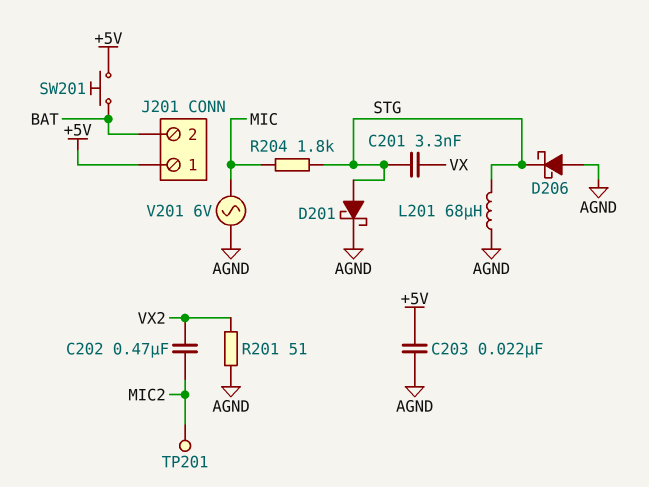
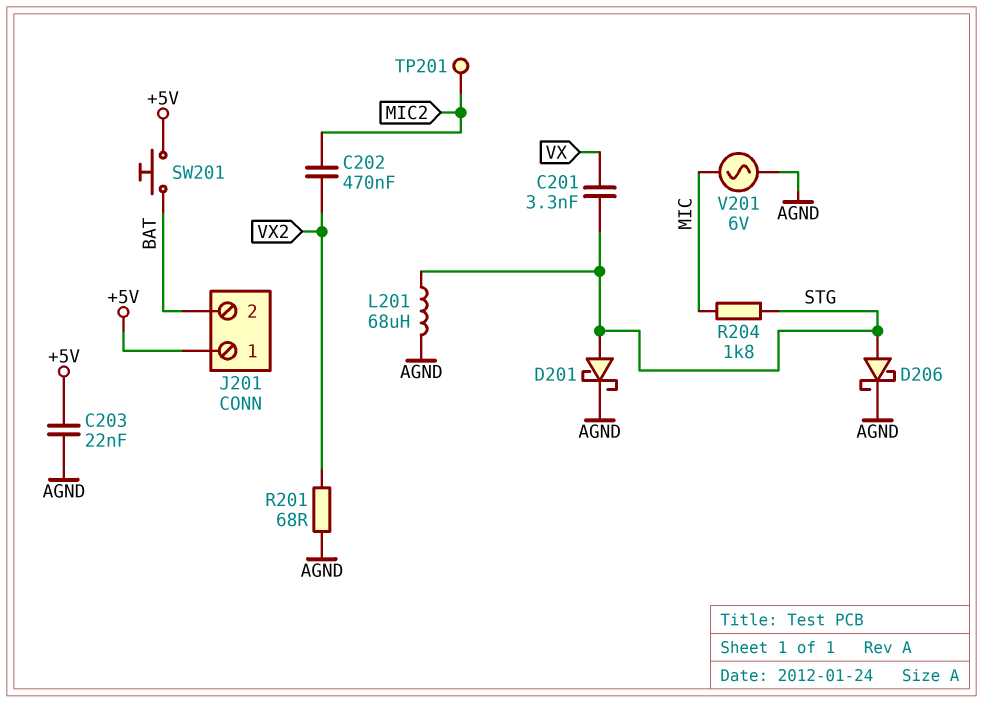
D206: schottky (A AGND, K STG) -> schottky (A STG, K AGND)
R201: 51 (AGND, VX2) -> 68 (AGND, VX2)

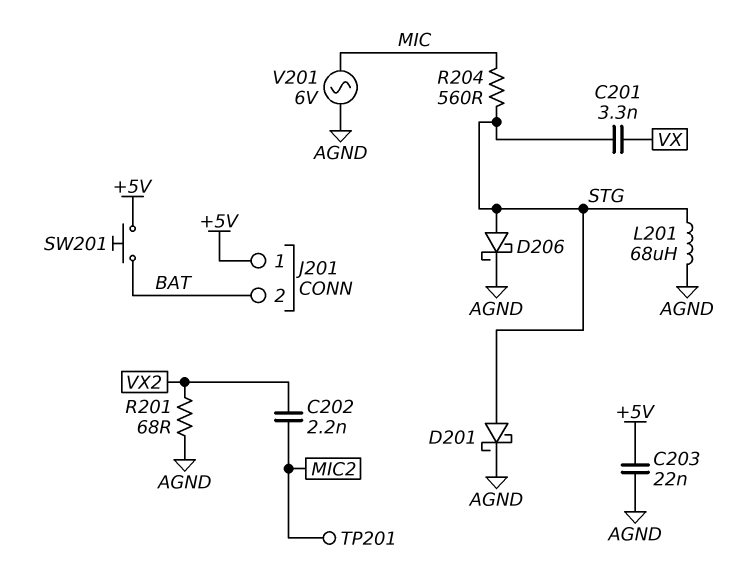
C202: 470nF (MIC2, VX2) -> 2.2nF (MIC2, VX2)
R204: 1.8k (MIC, STG) -> 560 (MIC, STG)

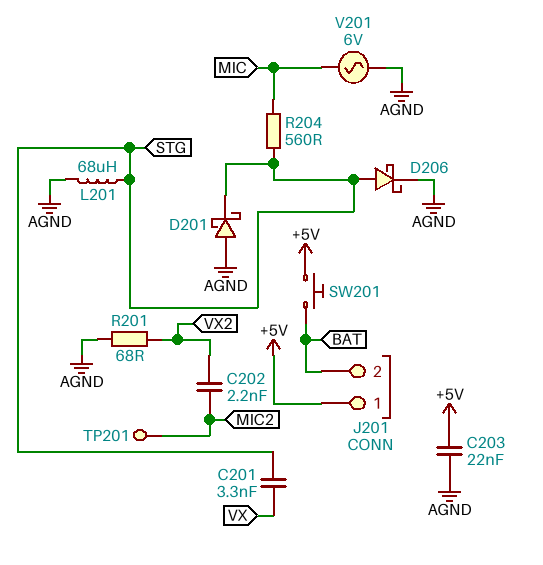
D201: schottky (A STG, K AGND) -> schottky (A AGND, K STG)

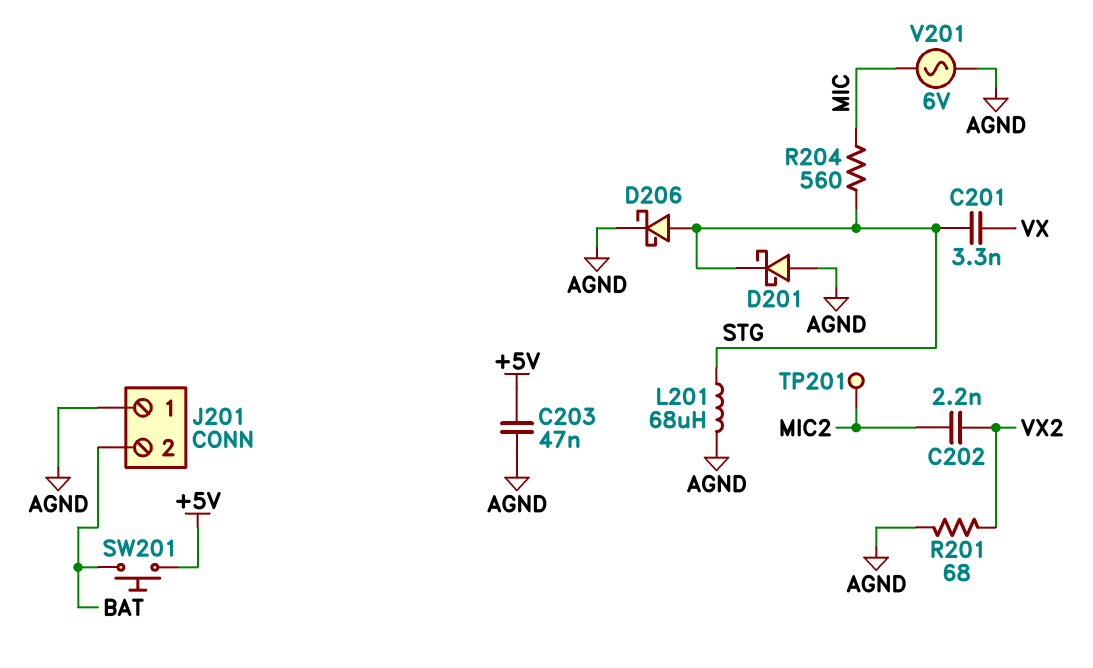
C203: 22nF (+5V, AGND) -> 47nF (+5V, AGND)
J201 pin 1: +5V -> AGND

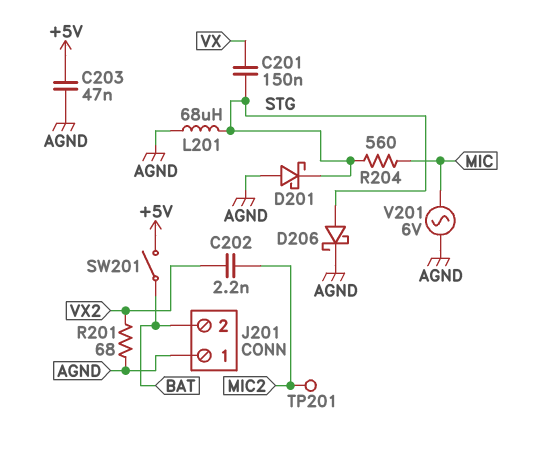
C201: 3.3nF (STG, VX) -> 150nF (STG, VX)
SW201: button (+5V, BAT) -> switch (+5V, BAT)

